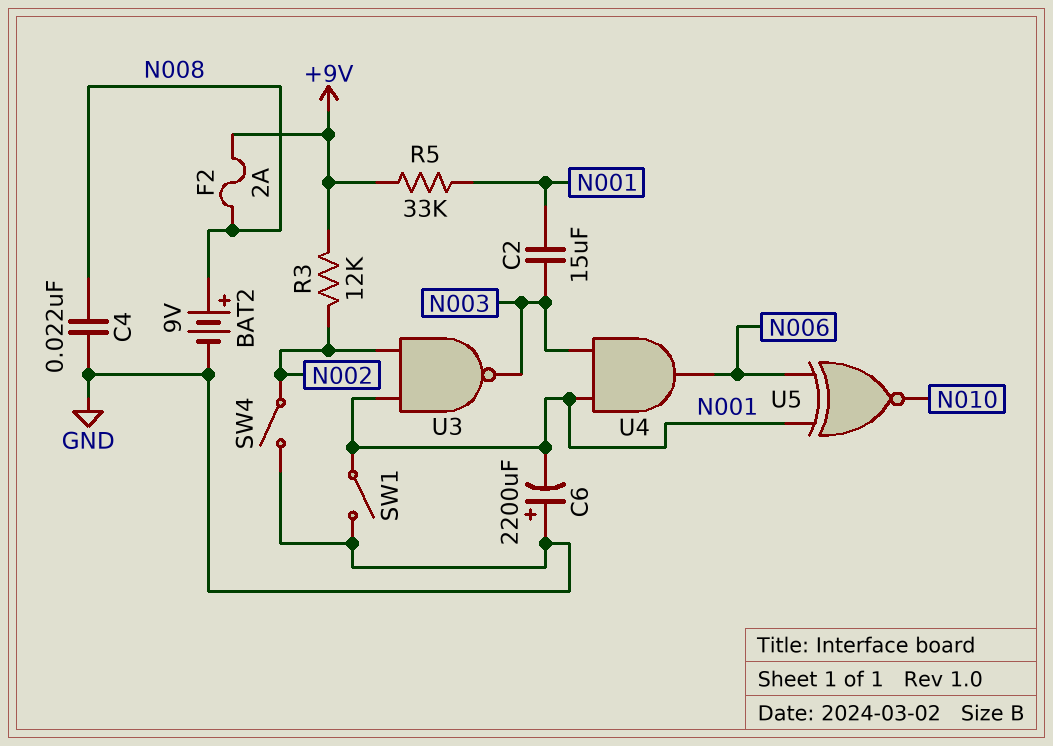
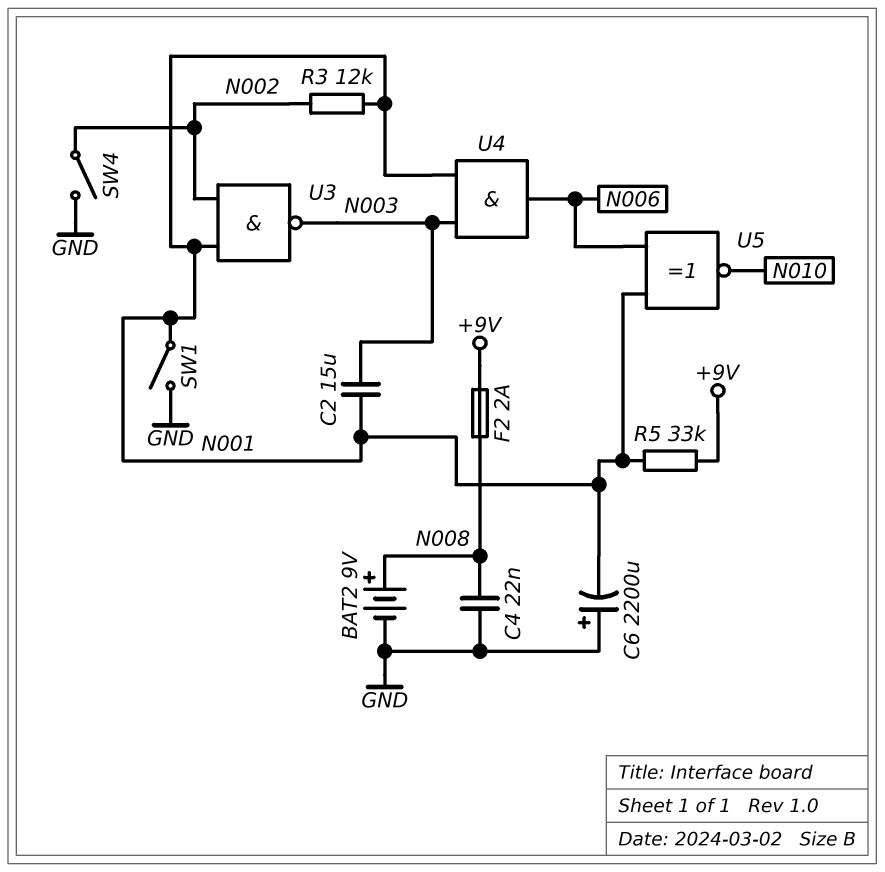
R3: 12k (+9V, N002) -> 12k (N001, N002)

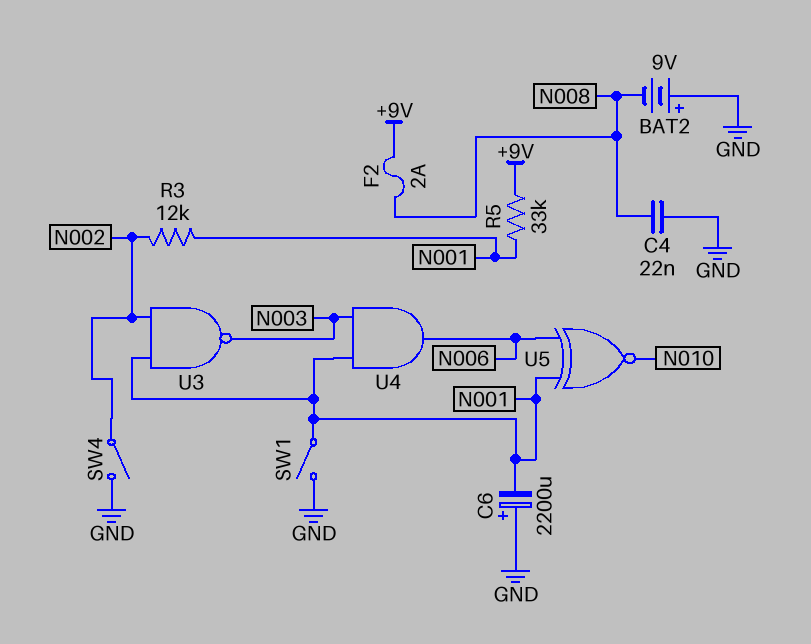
BAT2: 9V (plus N008, minus GND) -> 9V (plus GND, minus N008)
C2: 15uF (N001, N003) -> none

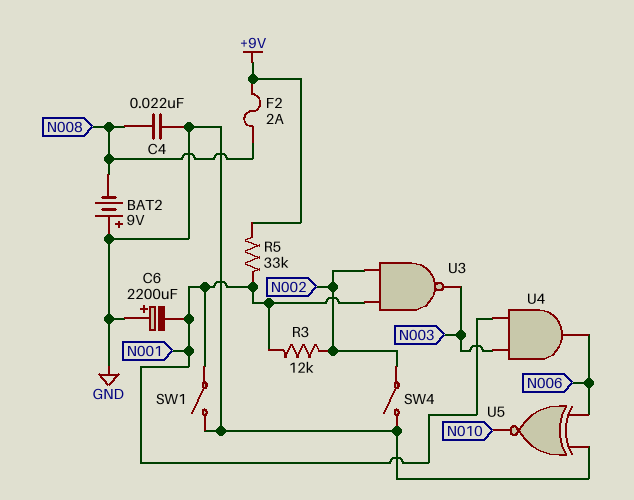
U5: XNOR (in N001, in N006, out N010) -> XNOR (in GND, in N006, out N010)

